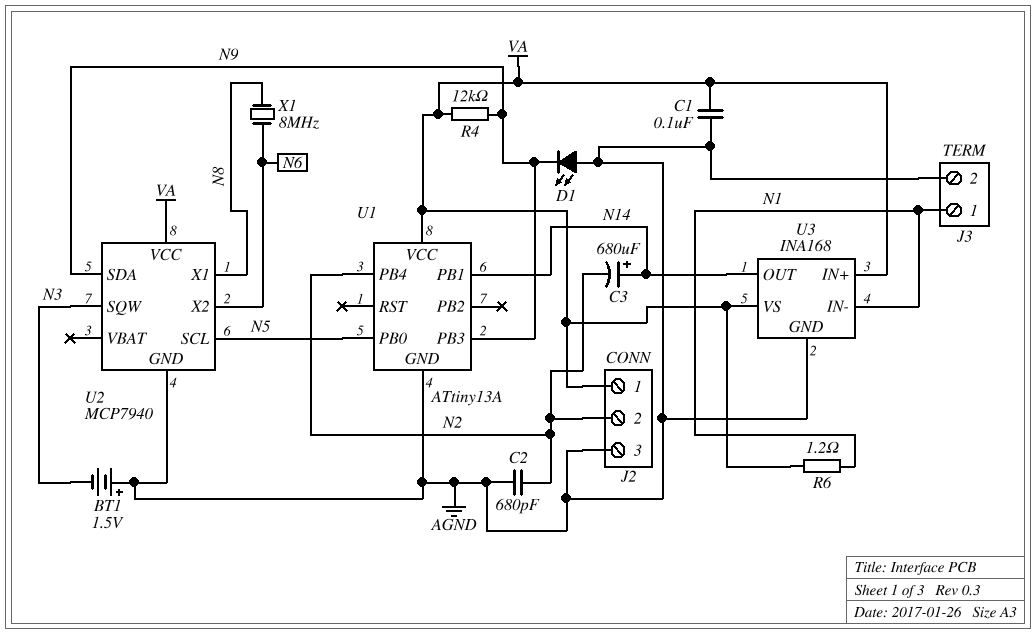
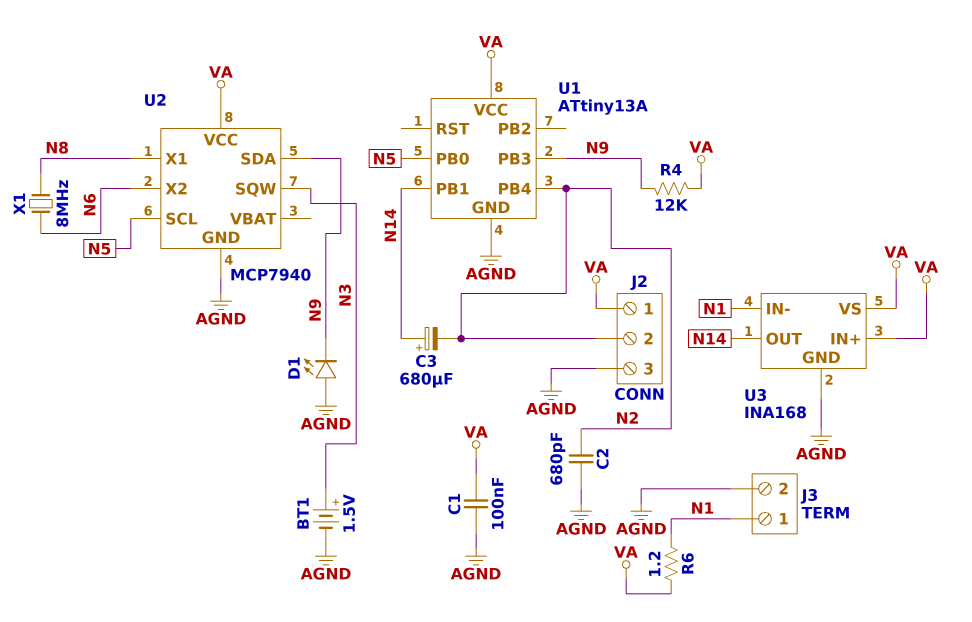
BT1: 1.5V (plus AGND, minus N3) -> 1.5V (plus N3, minus AGND)

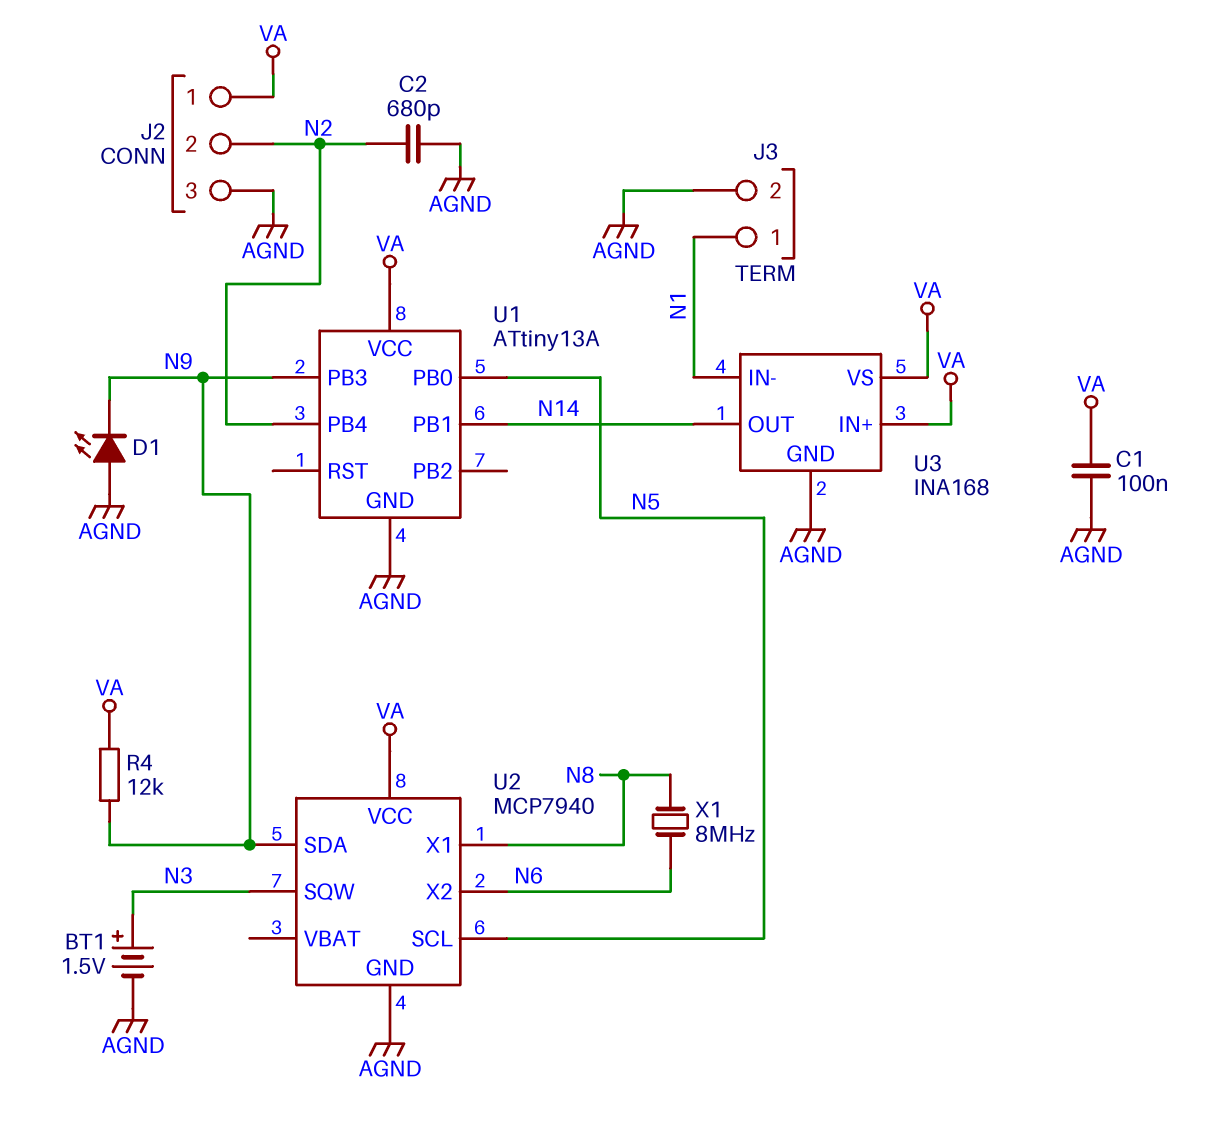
C3: 680uF (plus N14, minus N2) -> none
R6: 1.2 (N1, VA) -> none

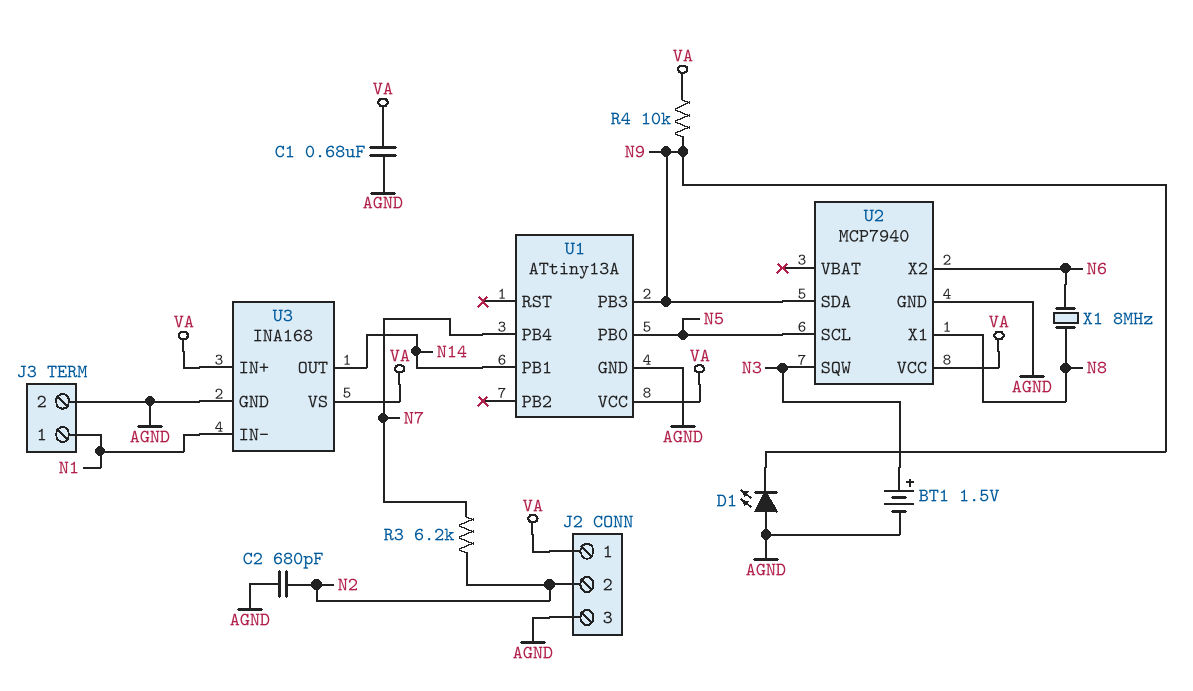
C1: 100nF (AGND, VA) -> 680nF (AGND, VA)
R3: none -> 6.2k (N2, N7)
R4: 12k (N9, VA) -> 10k (N9, VA)
U1 pin PB4: N2 -> N7

